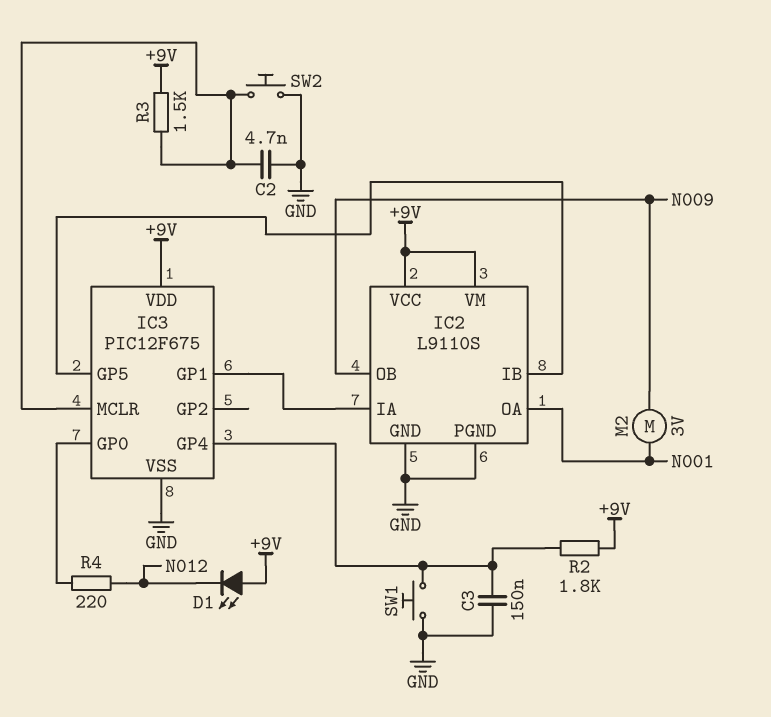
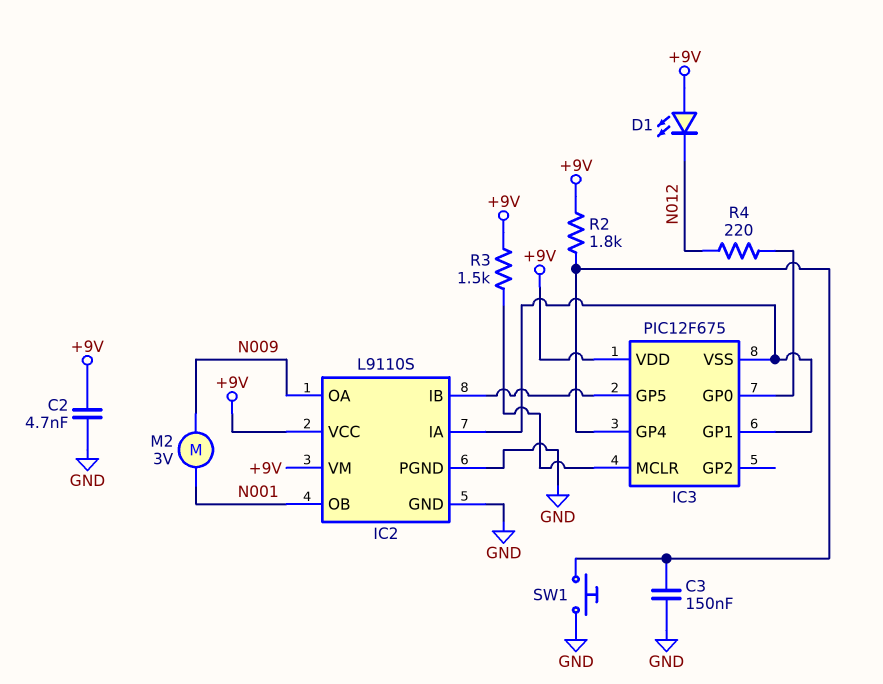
C2: 4.7nF (GND, IC3/MCLR) -> 4.7nF (+9V, GND)
IC2 pin OA: N001 -> N009
IC2 pin OB: N009 -> N001
IC3 pin VSS: GND -> IC2/IA
SW2: button (GND, IC3/MCLR) -> none

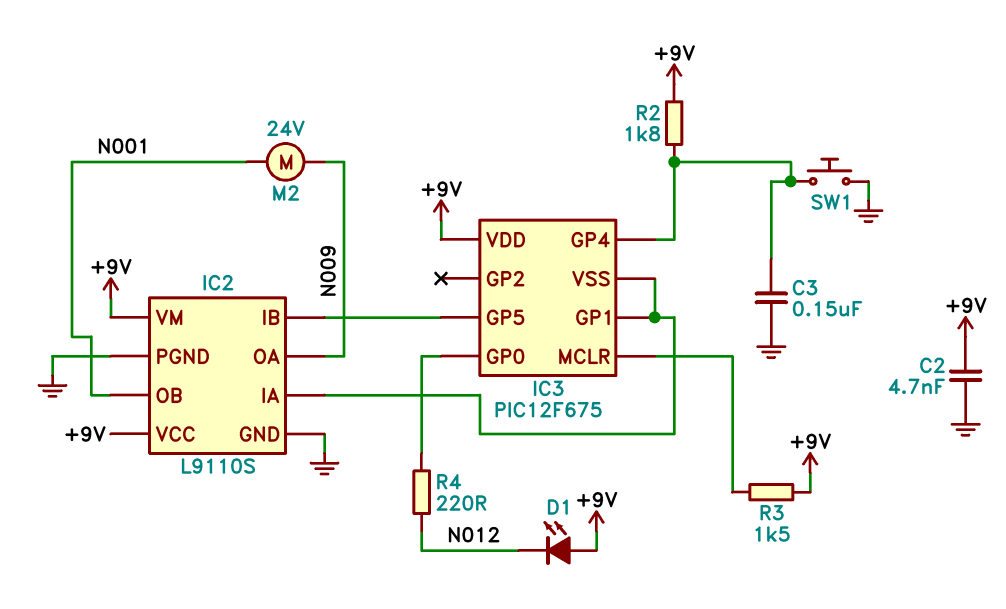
M2: motor 3V (N001, N009) -> motor 24V (N001, N009)

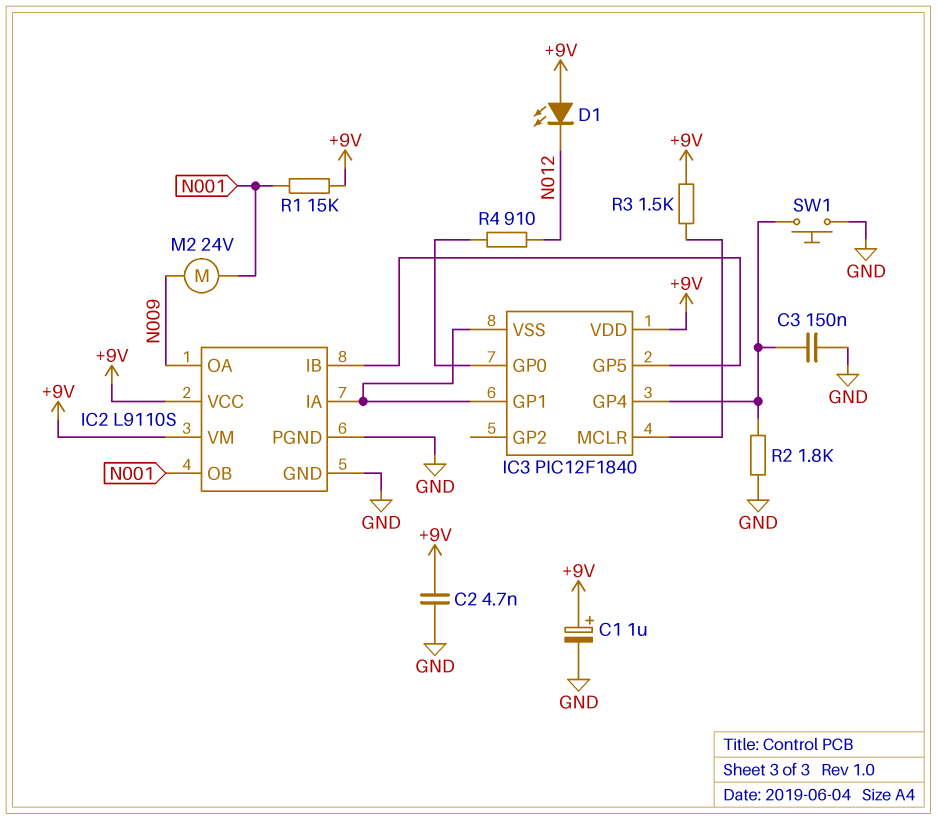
C1: none -> 1uF (plus +9V, minus GND)
IC3: PIC12F675 -> PIC12F1840
R1: none -> 15k (+9V, N001)
R2: 1.8k (+9V, IC3/GP4) -> 1.8k (GND, IC3/GP4)
R4: 220 (IC3/GP0, N012) -> 910 (IC3/GP0, N012)

